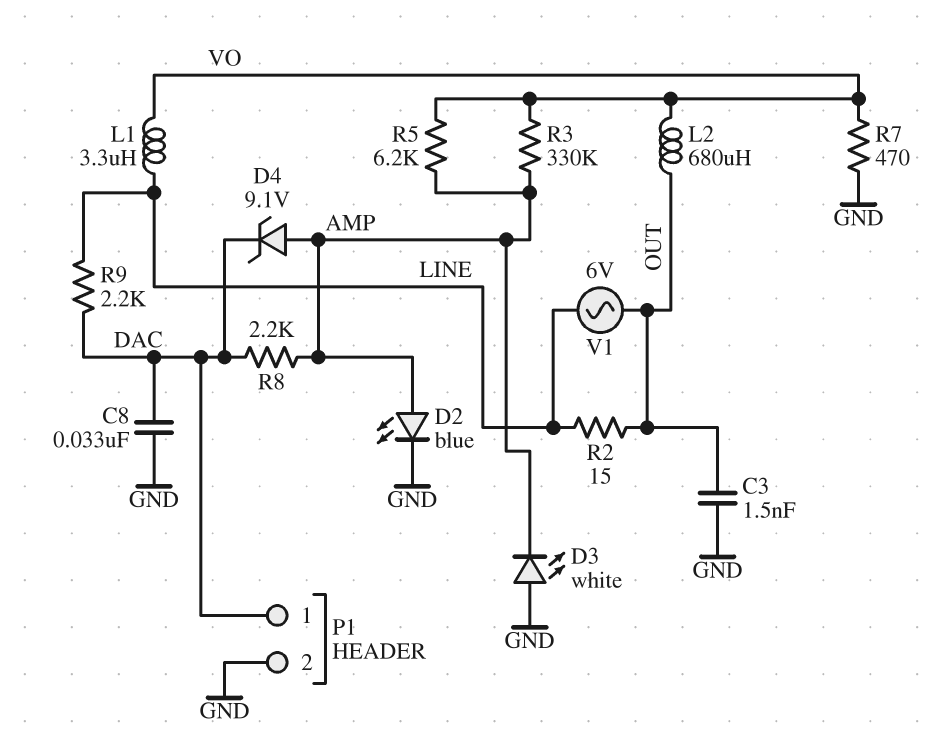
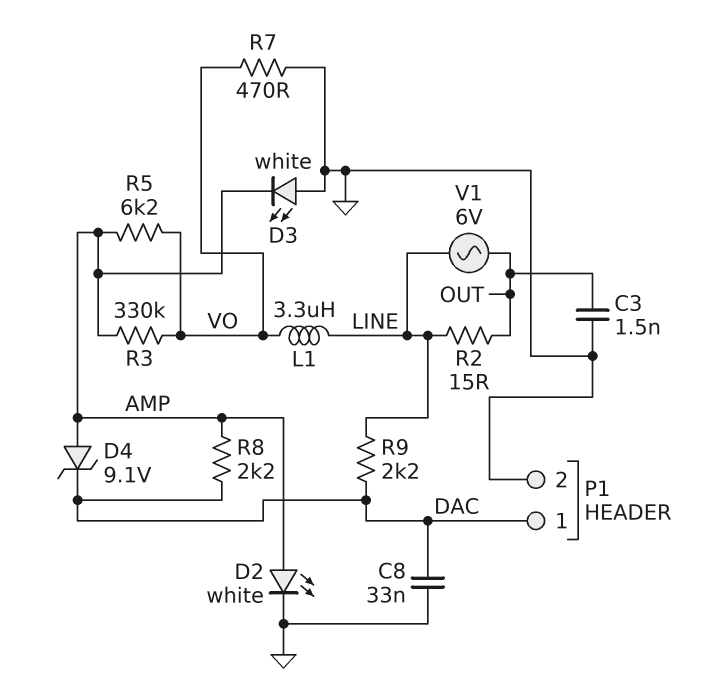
D2: LED blue (A AMP, K GND) -> LED white (A AMP, K GND)
L2: 680uH (OUT, VO) -> none

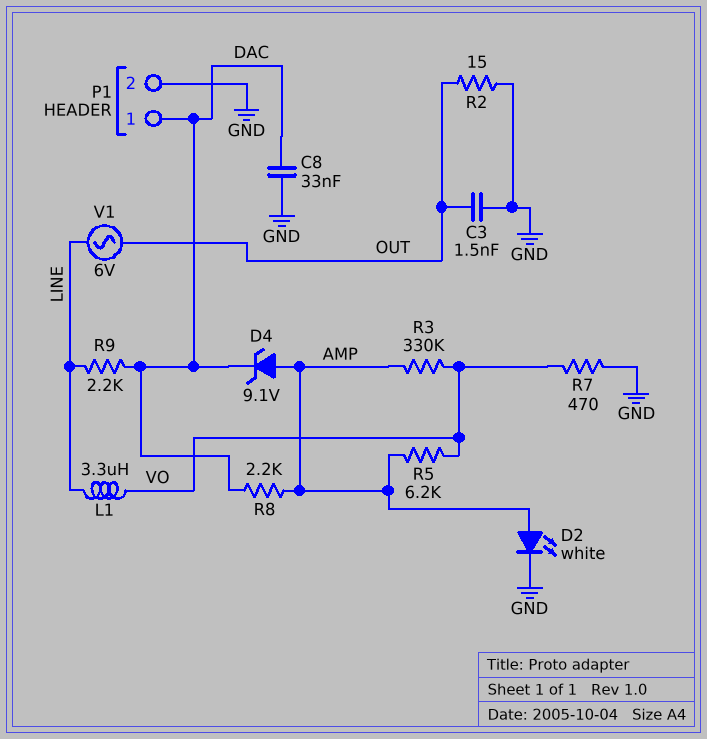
D3: LED white (A GND, K AMP) -> none
R2: 15 (LINE, OUT) -> 15 (GND, OUT)

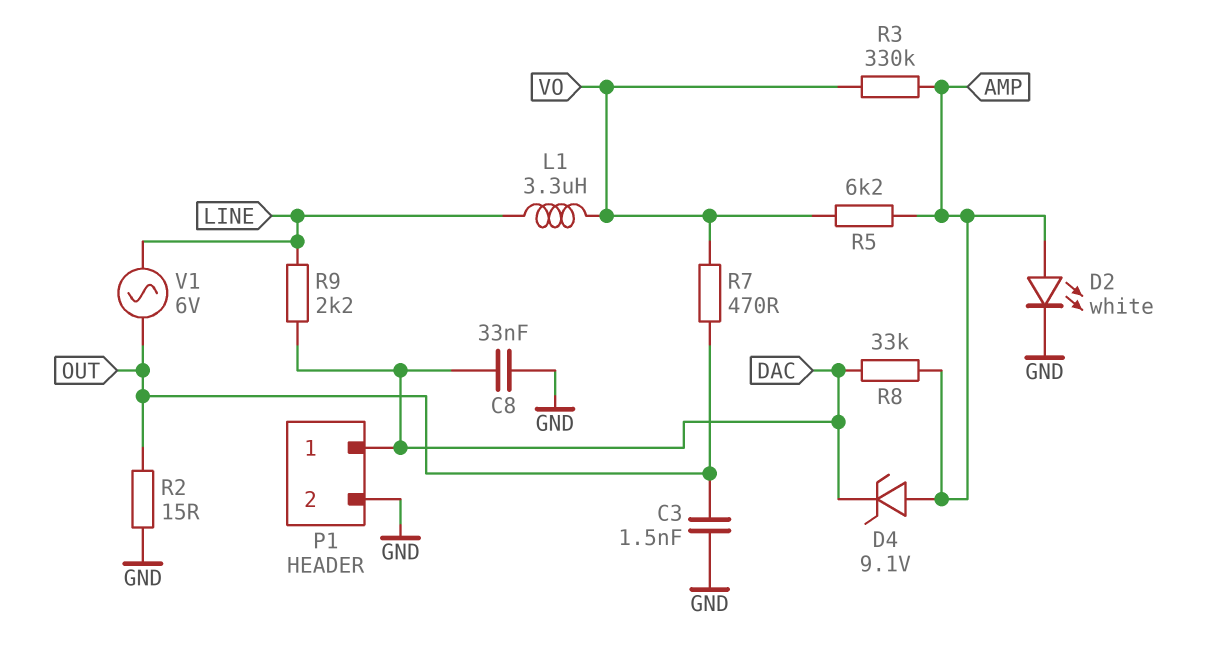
R7: 470 (GND, VO) -> 470 (OUT, VO)
R8: 2.2k (AMP, DAC) -> 33k (AMP, DAC)

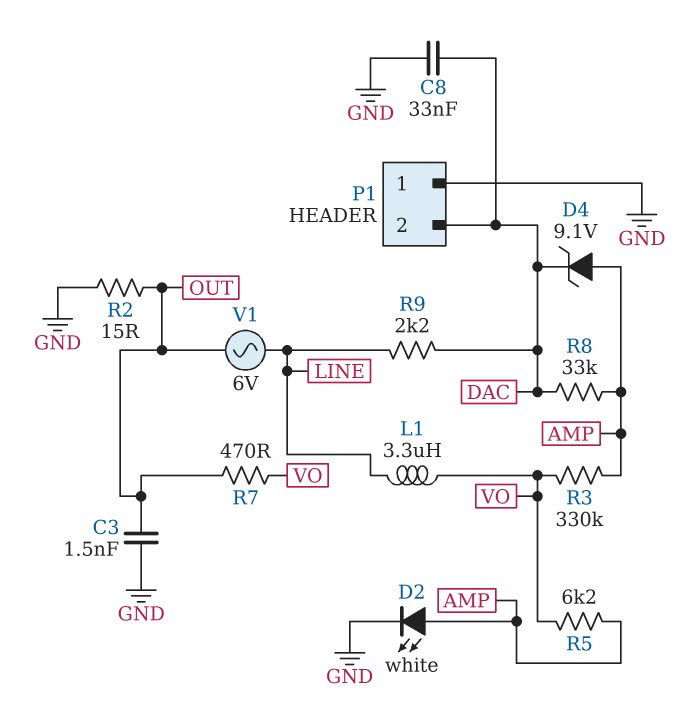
P1 pin 1: DAC -> GND
P1 pin 2: GND -> DAC

